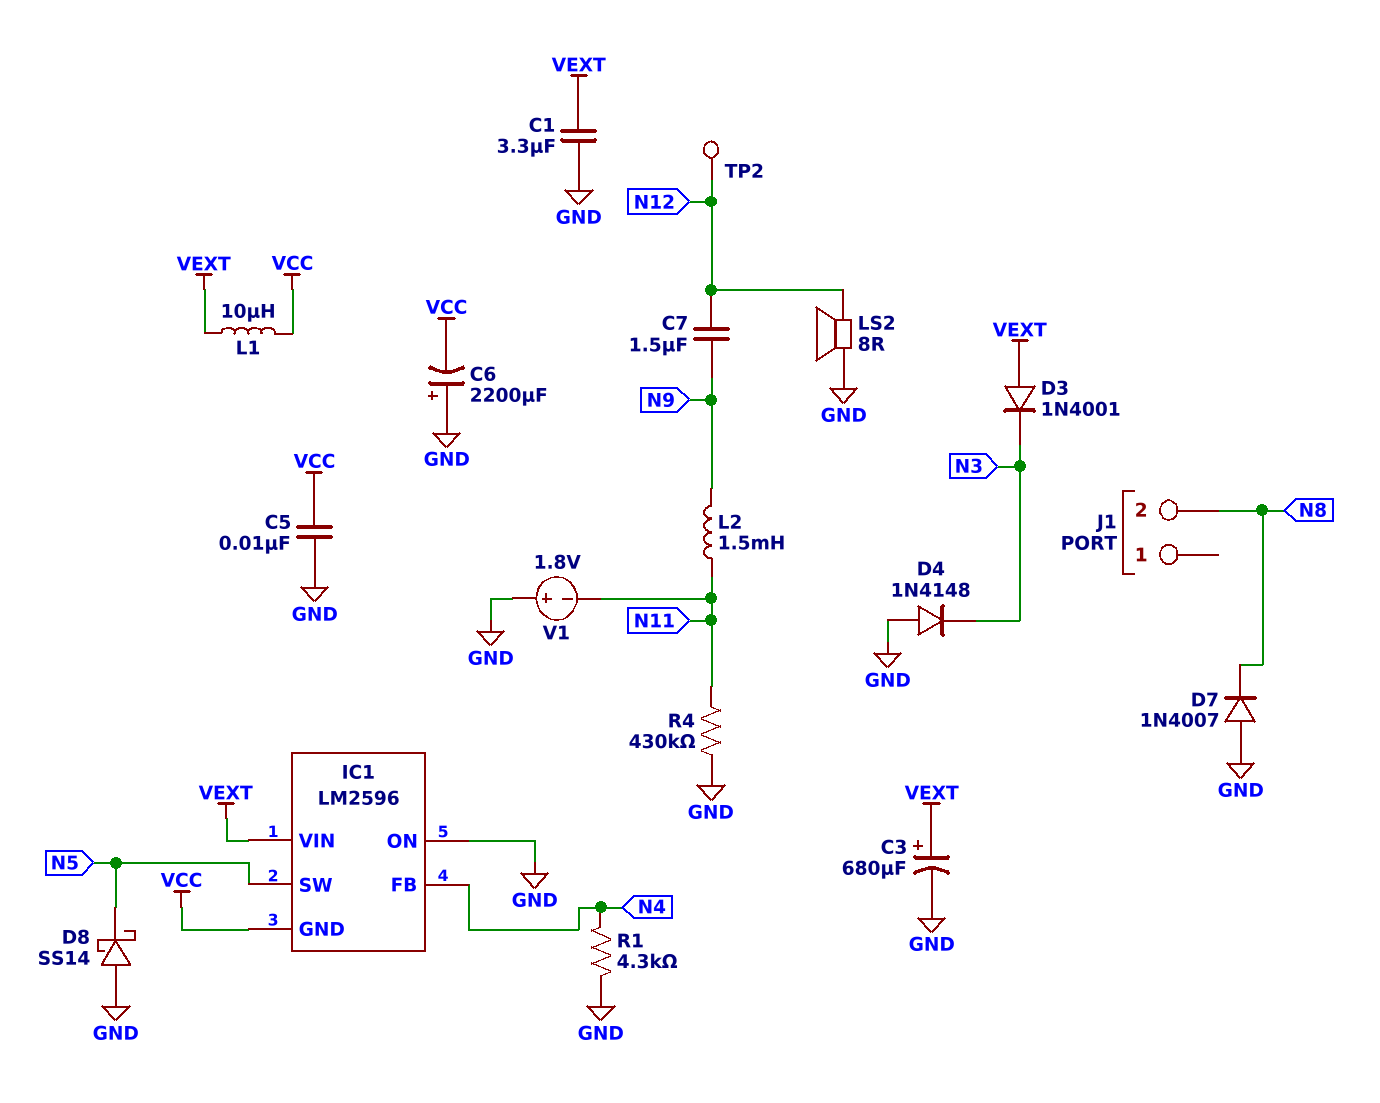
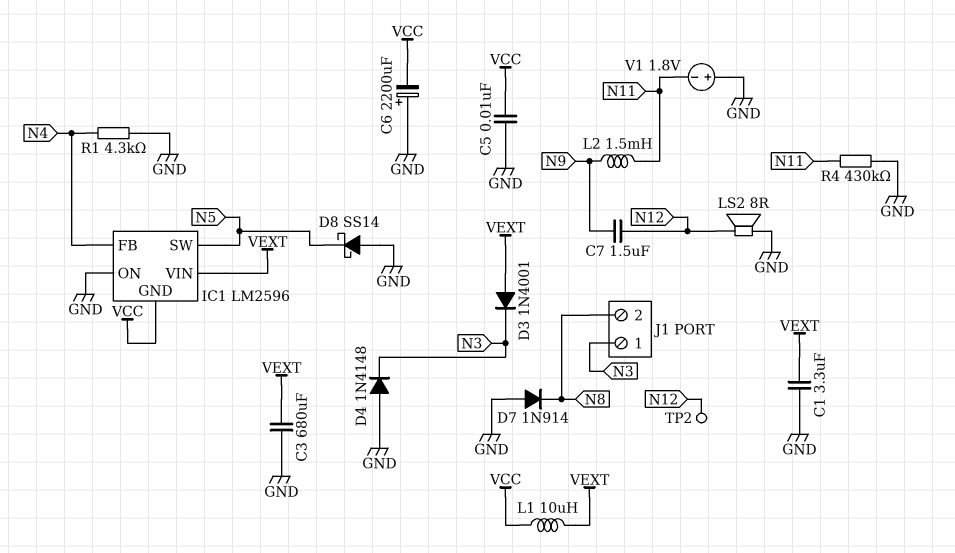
C3: 680uF (plus VEXT, minus GND) -> 680uF (GND, VEXT)
D7: diode 1N4007 (A GND, K N8) -> diode 1N914 (A GND, K N8)
J1 pin 1: none -> N3

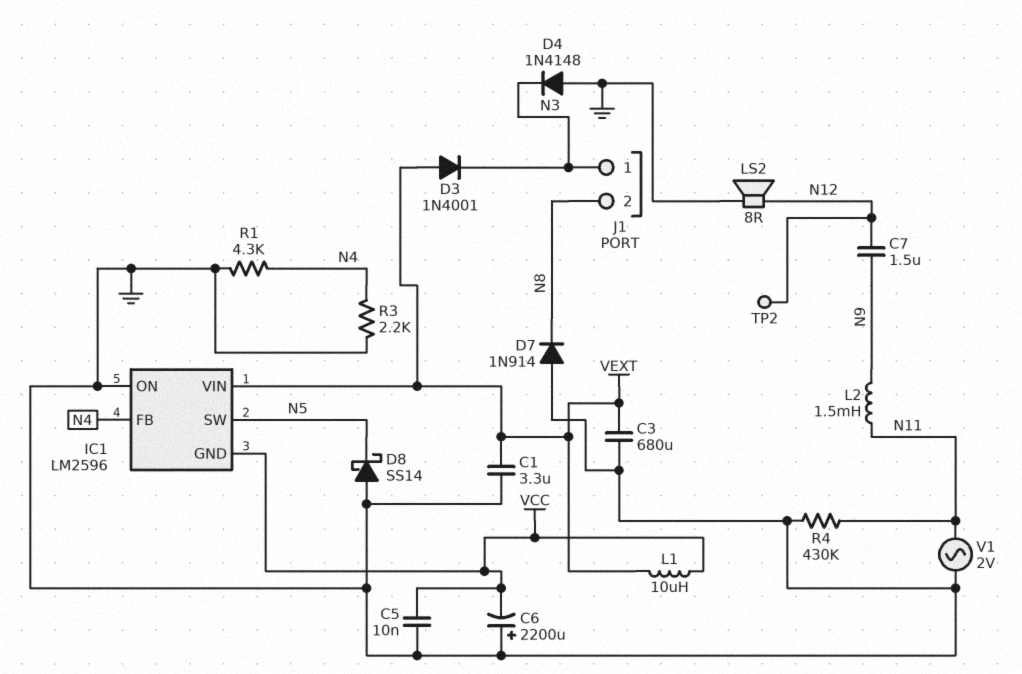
R3: none -> 2.2k (GND, N4)
V1: 1.8V (plus GND, minus N11) -> AC 2V (GND, N11)

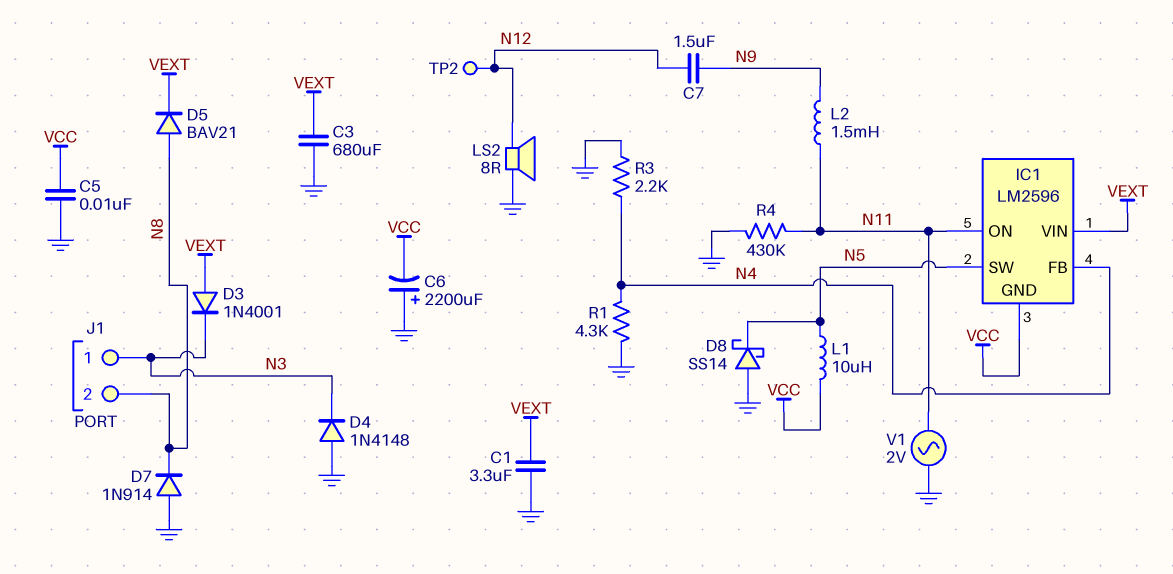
D5: none -> diode BAV21 (A N8, K VEXT)
IC1 pin ON: GND -> N11
L1: 10uH (VCC, VEXT) -> 10uH (N5, VCC)

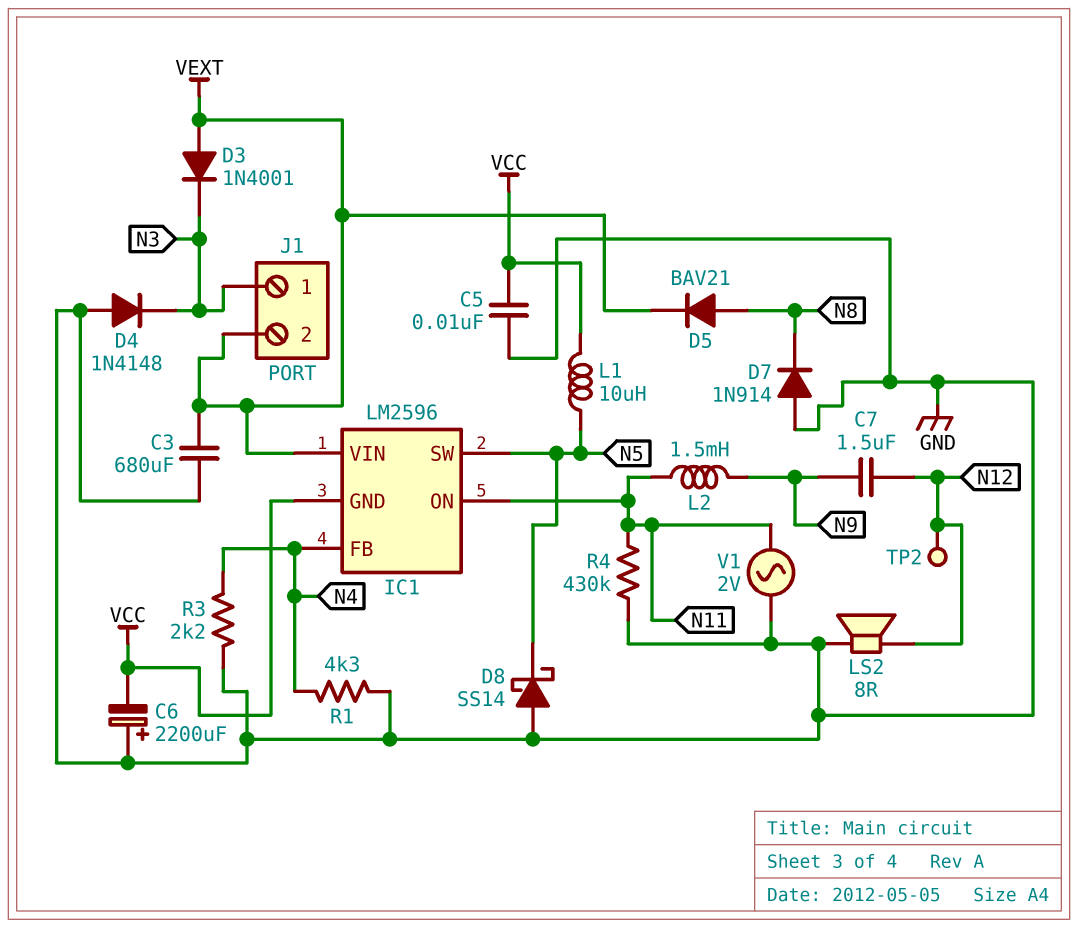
C1: 3.3uF (GND, VEXT) -> none
J1 pin 2: N8 -> VEXT

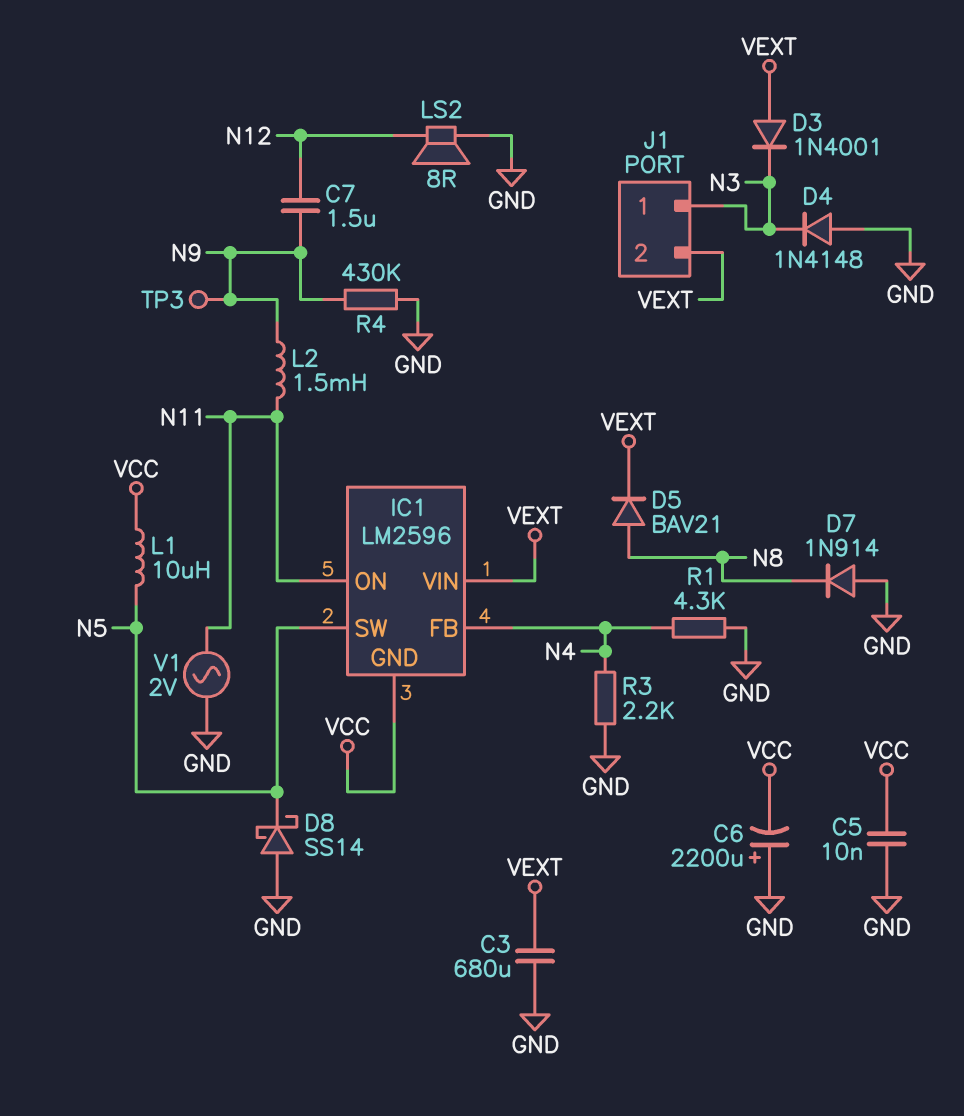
R4: 430k (GND, N11) -> 430k (GND, N9)
TP2: test point (N12) -> none
TP3: none -> test point (N9)

